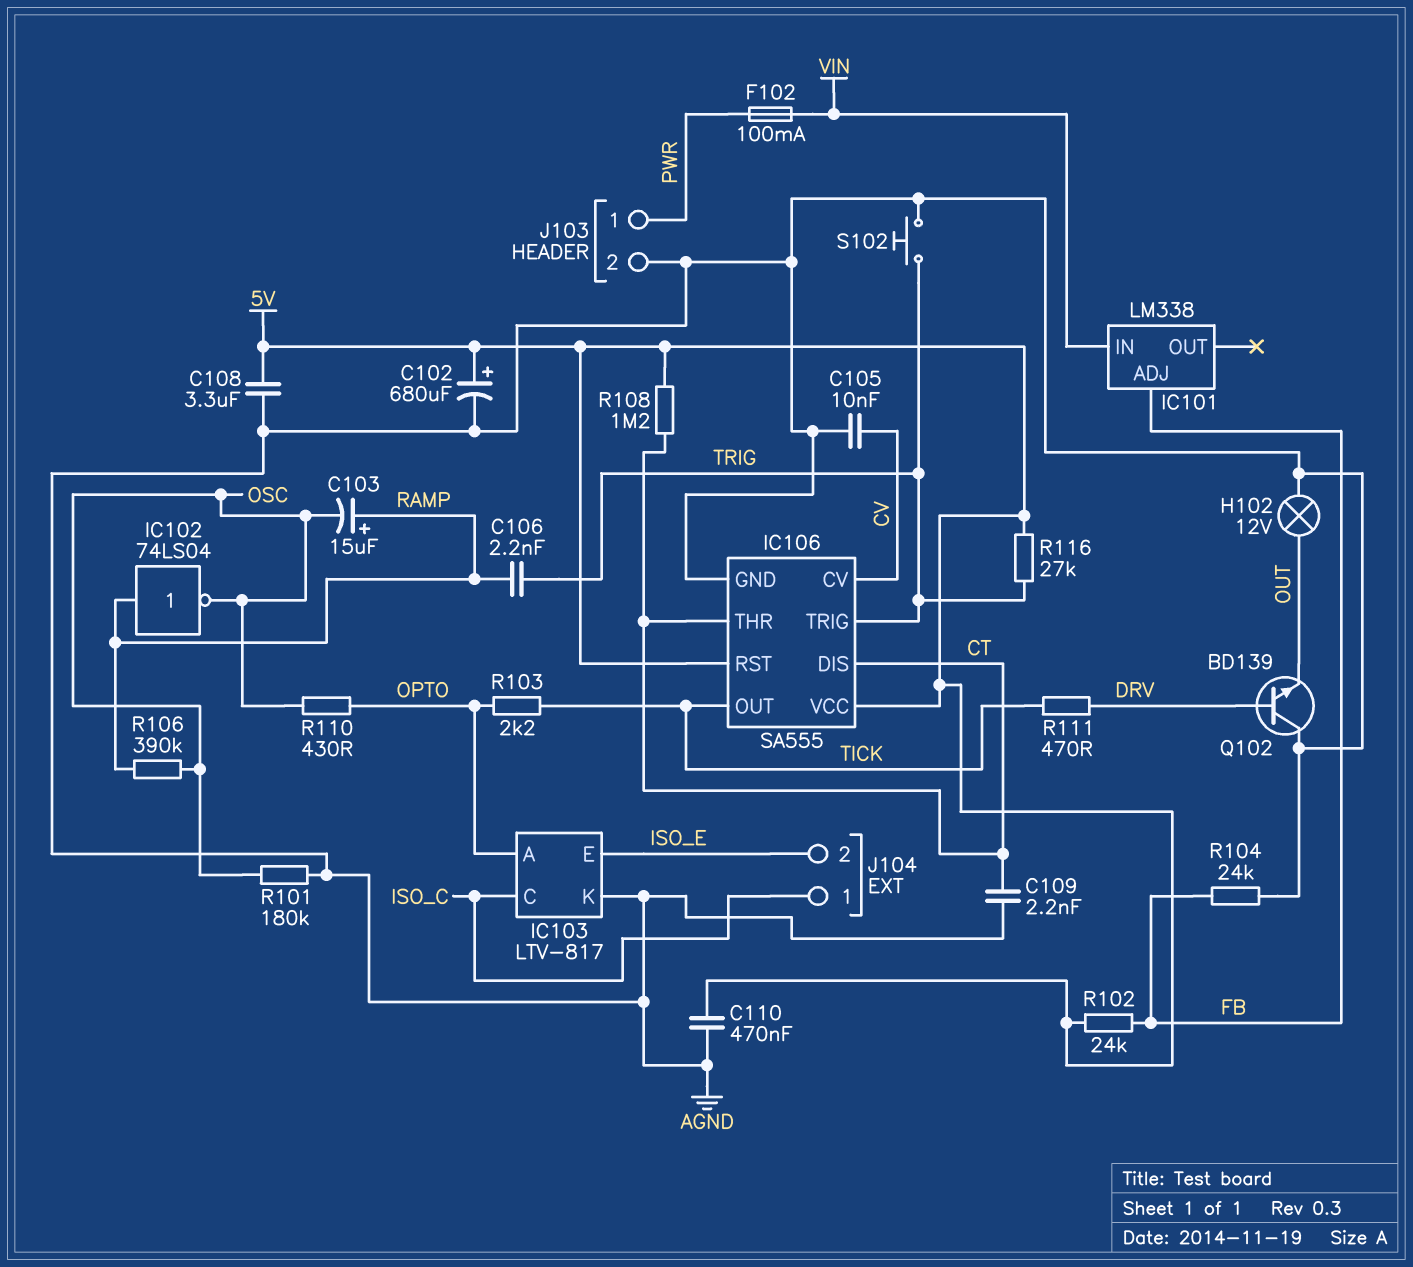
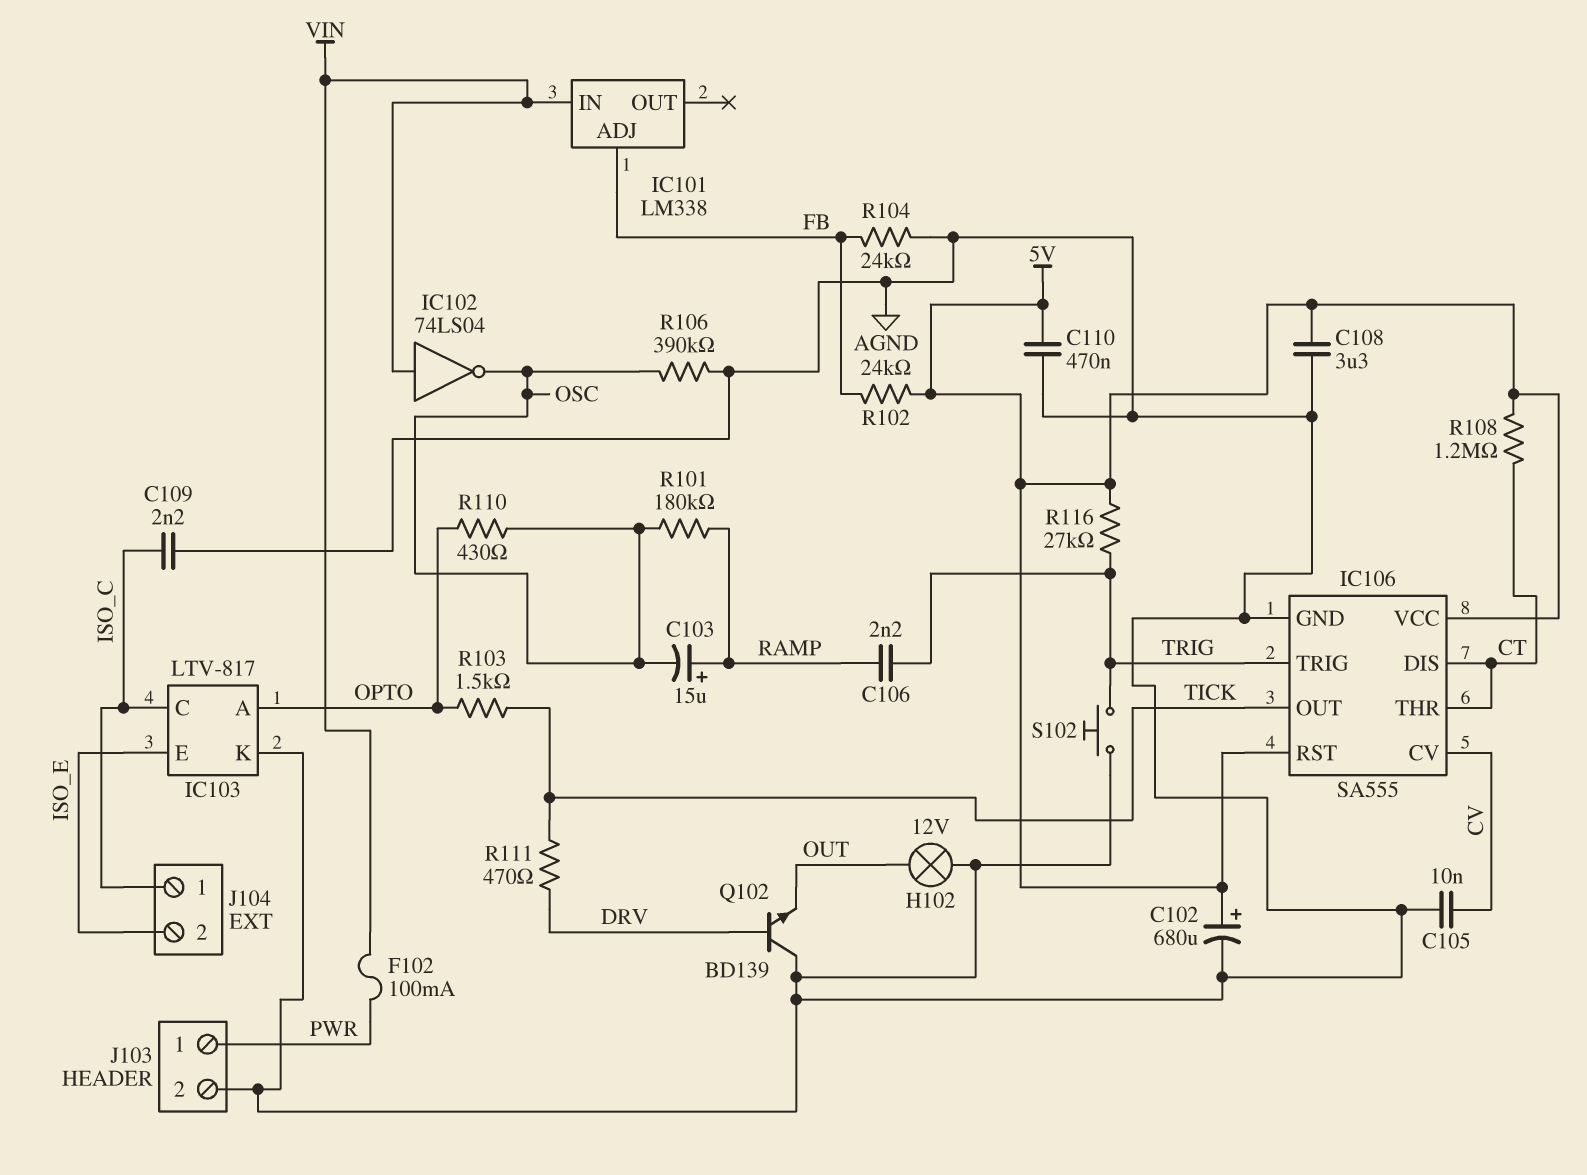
C109: 2.2nF (AGND, CT) -> 2.2nF (AGND, ISO_C)
IC102: NOT 74LS04 (in RAMP, out OSC) -> NOT 74LS04 (in VIN, out OSC)
R101: 180k (AGND, OSC) -> 180k (OSC, RAMP)
R103: 2.2k (OPTO, TICK) -> 1.5k (OPTO, TICK)
R106: 390k (OSC, RAMP) -> 390k (AGND, OSC)

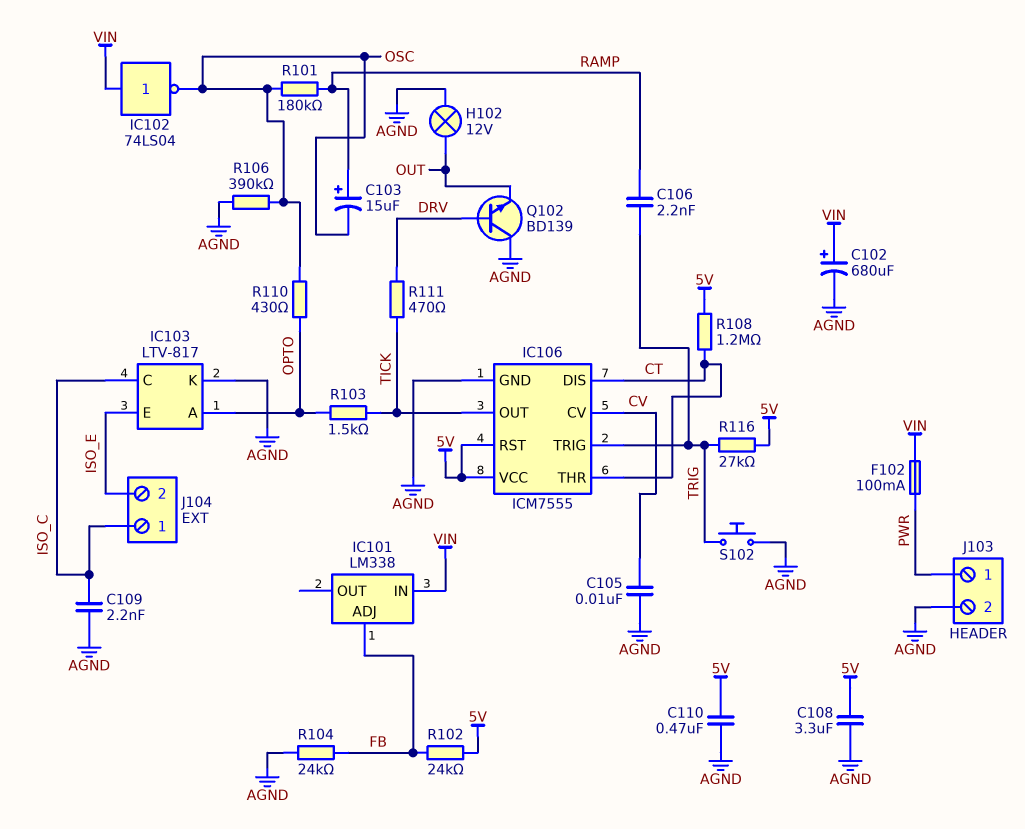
C102: 680uF (plus 5V, minus AGND) -> 680uF (plus VIN, minus AGND)
IC106: SA555 -> ICM7555

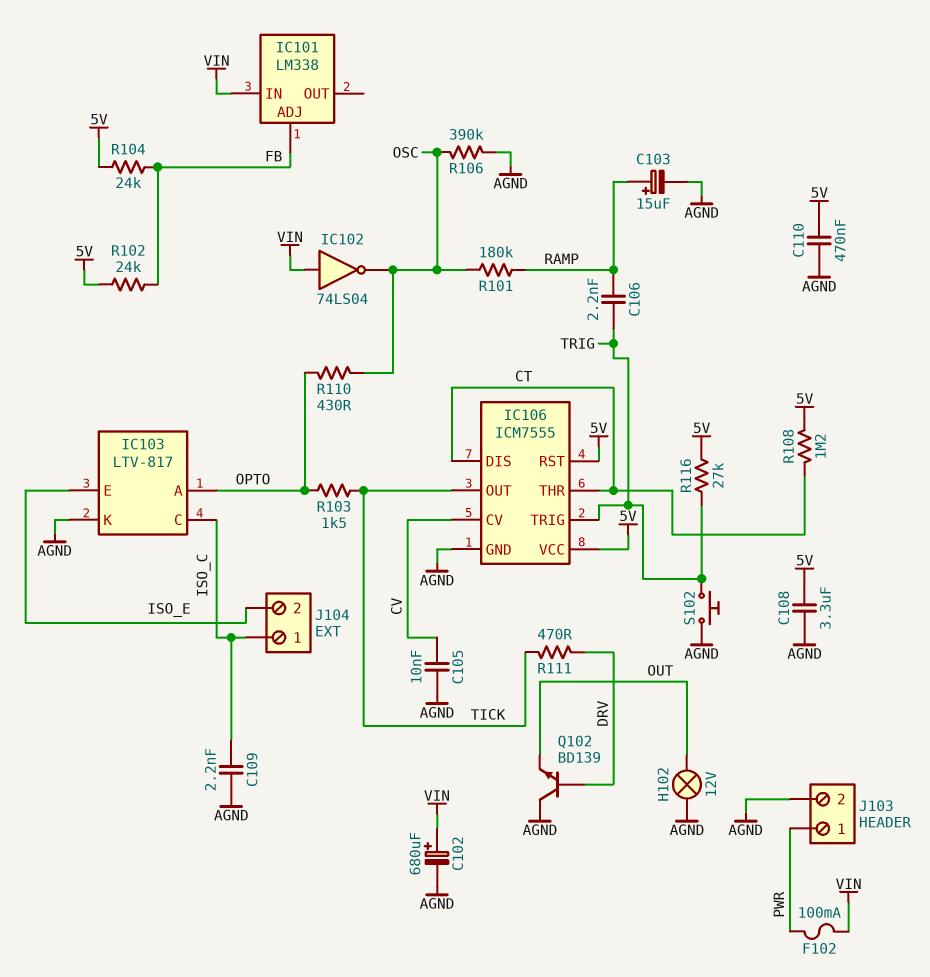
C103: 15uF (plus RAMP, minus OSC) -> 15uF (plus RAMP, minus AGND)
R104: 24k (AGND, FB) -> 24k (5V, FB)

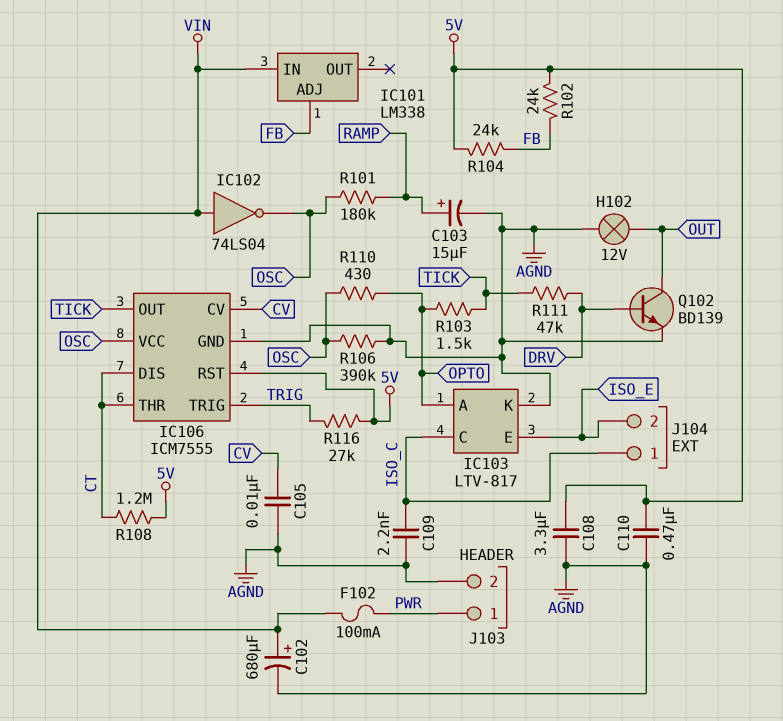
C106: 2.2nF (RAMP, TRIG) -> none
IC106 pin VCC: 5V -> OSC
Q102: NPN BD139 (B DRV, C AGND, E OUT) -> NPN BD139 (B DRV, C OUT, E AGND)
R111: 470 (DRV, TICK) -> 47k (DRV, TICK)
S102: button (AGND, TRIG) -> none

